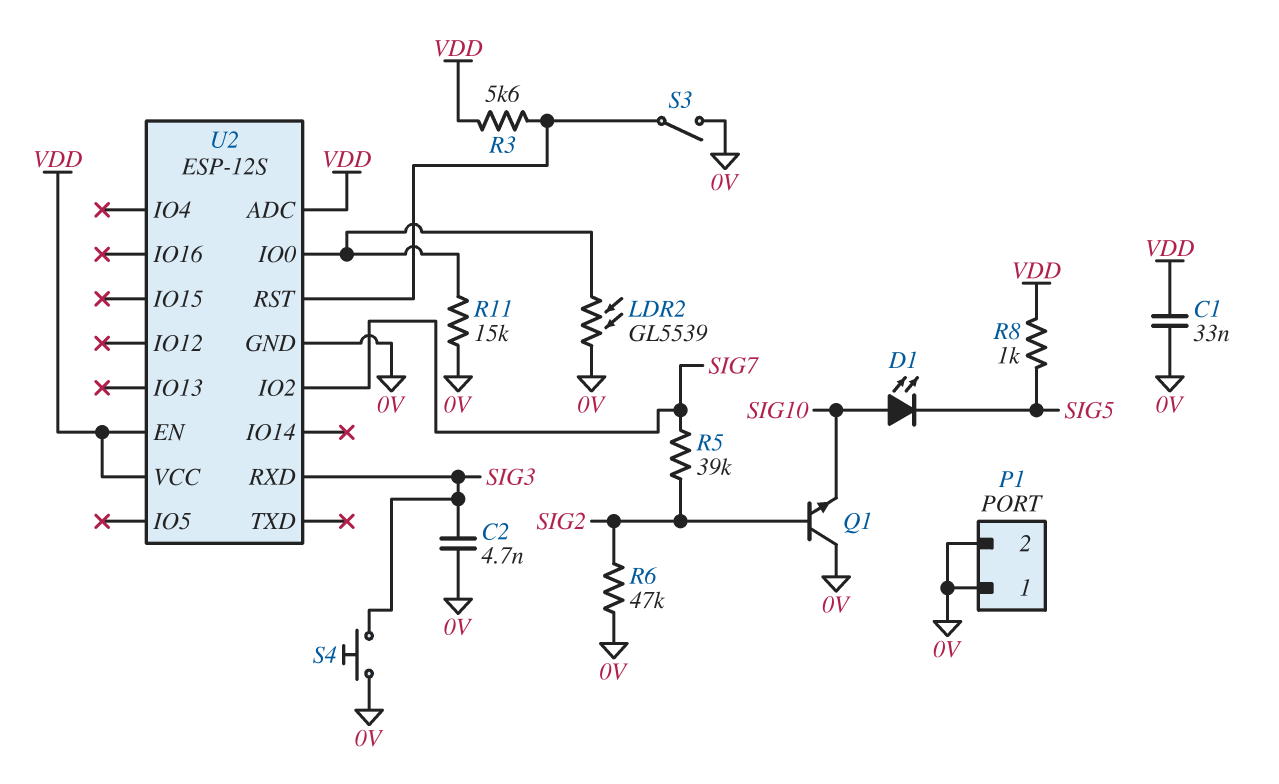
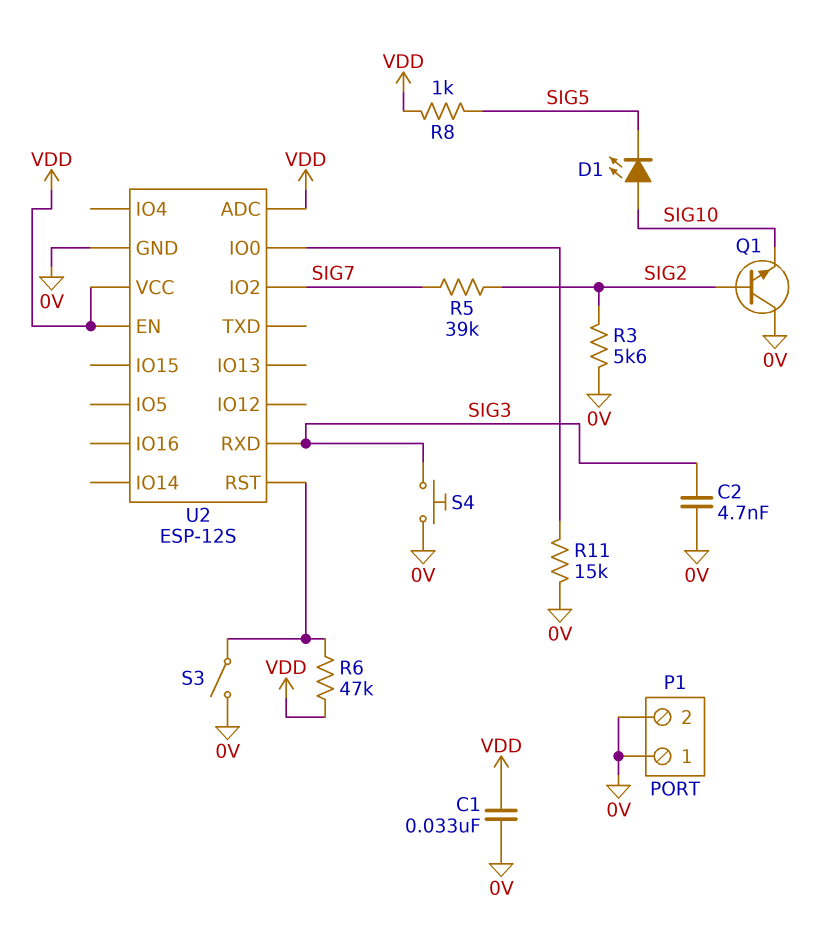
LDR2: GL5539 (0V, U2/IO0) -> none
R3: 5.6k (U2/RST, VDD) -> 5.6k (0V, SIG2)
R6: 47k (0V, SIG2) -> 47k (U2/RST, VDD)

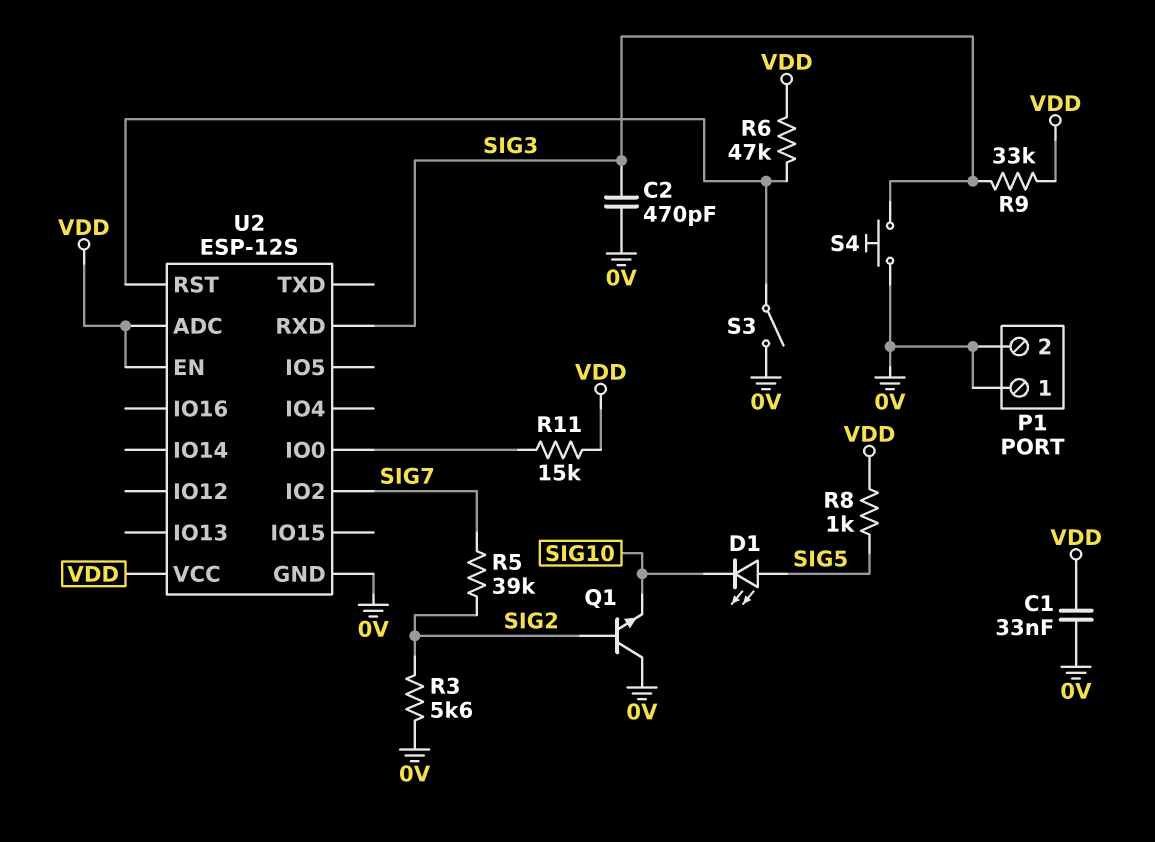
C2: 4.7nF (0V, SIG3) -> 470pF (0V, SIG3)
D1: LED (A SIG10, K SIG5) -> LED (A SIG5, K SIG10)
R9: none -> 33k (SIG3, VDD)
R11: 15k (0V, U2/IO0) -> 15k (U2/IO0, VDD)

